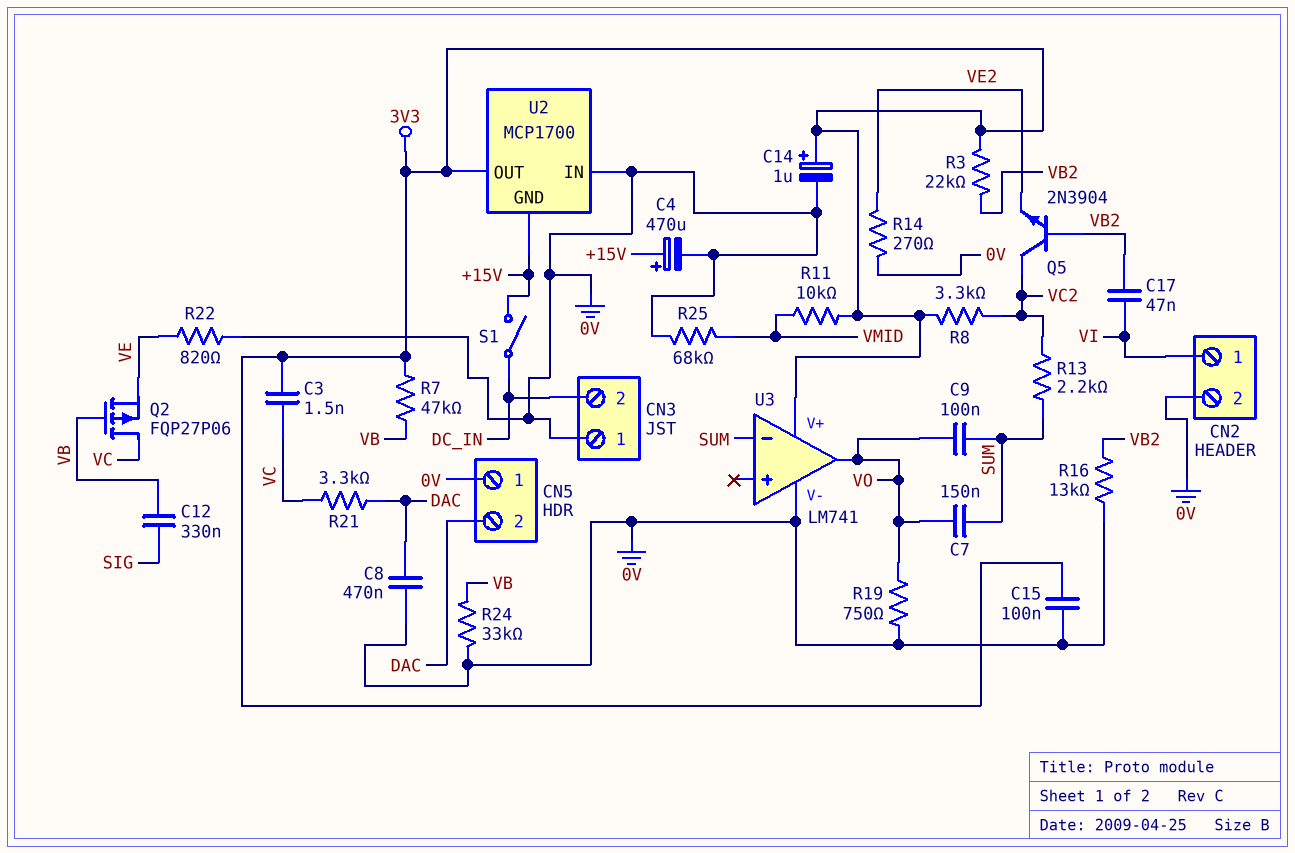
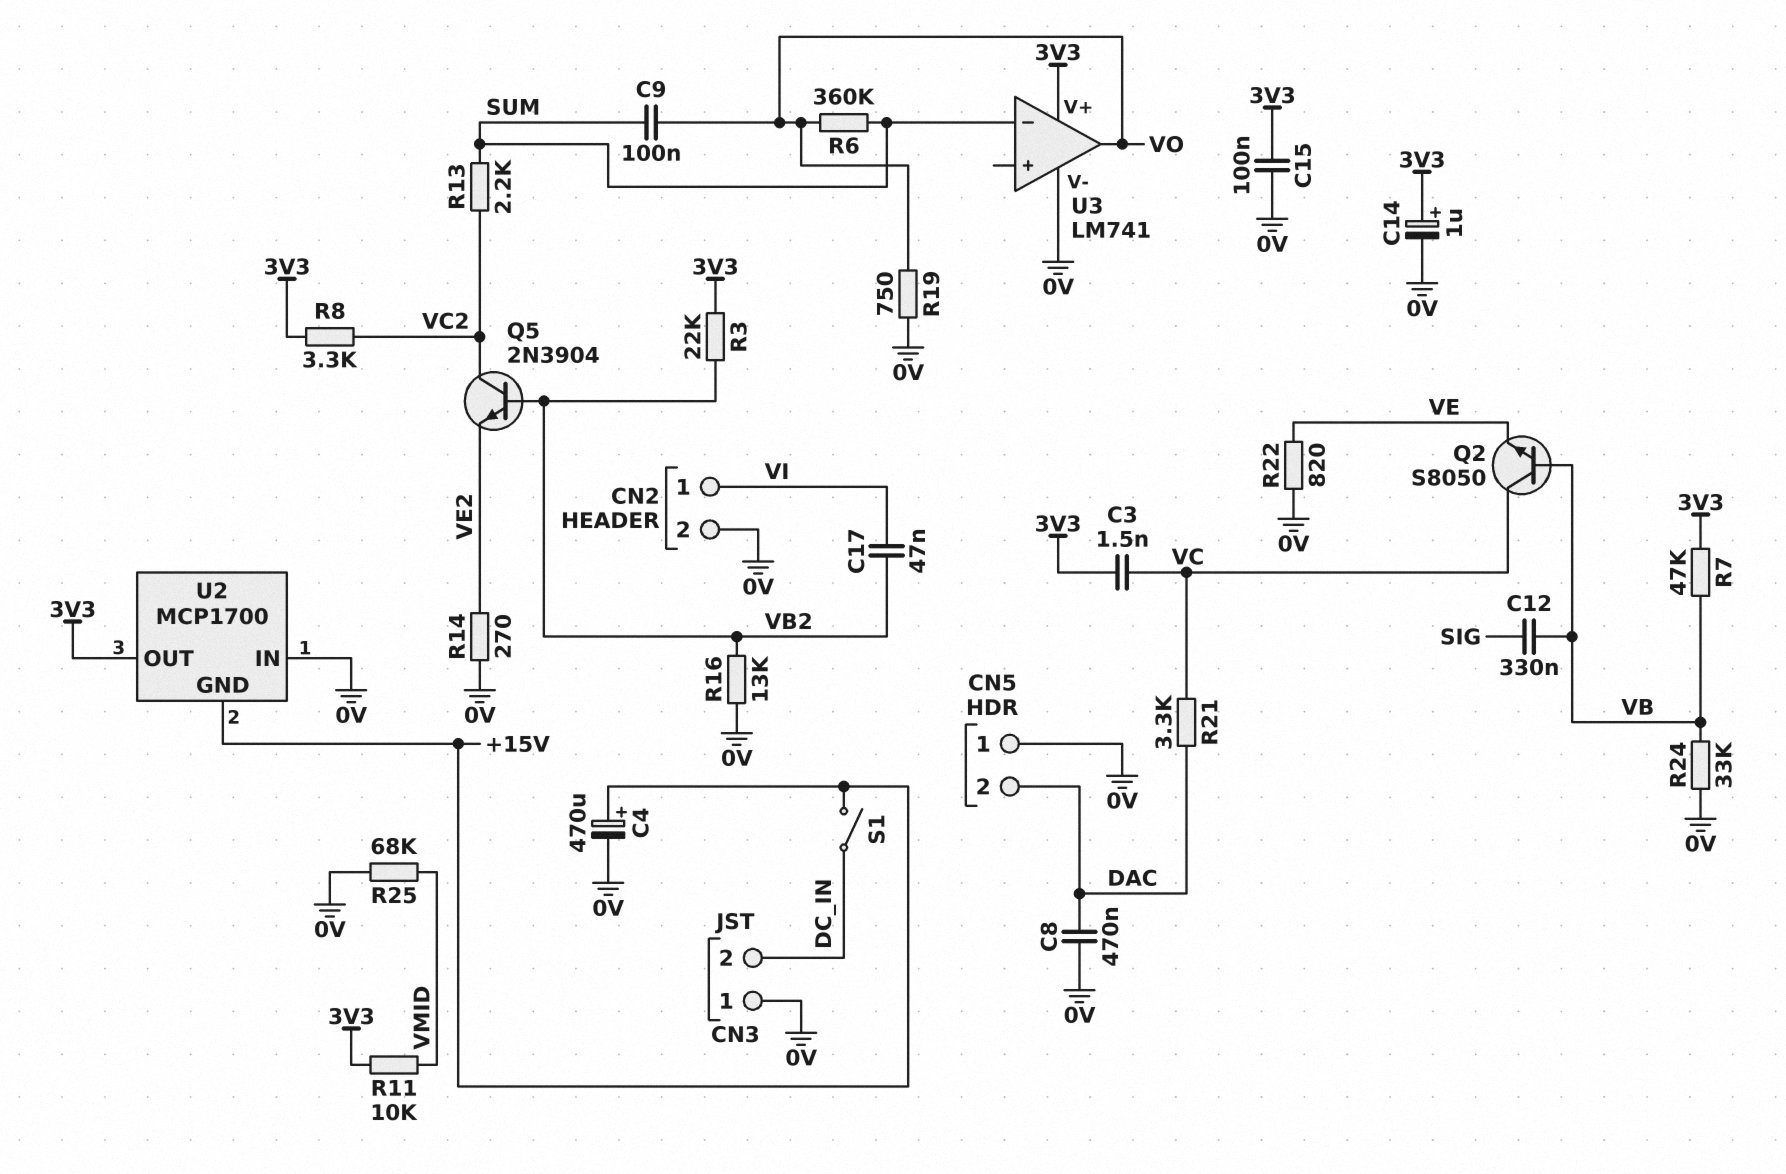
C7: 150nF (SUM, VO) -> none
Q2: PMOS FQP27P06 (G VB, D VC, S VE) -> NPN S8050 (B VB, C VC, E VE)
R6: none -> 360k (SUM, VO)

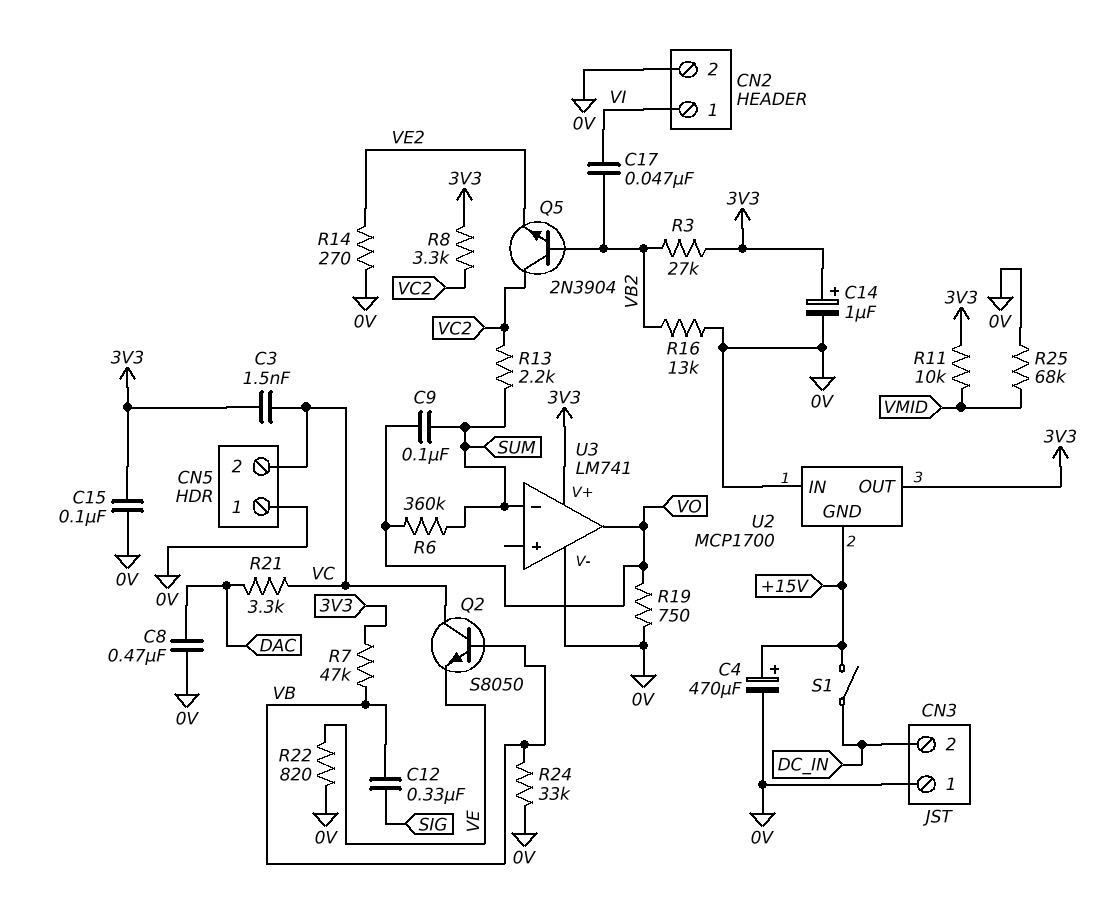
CN5 pin 2: DAC -> VC
R3: 22k (3V3, VB2) -> 27k (3V3, VB2)

